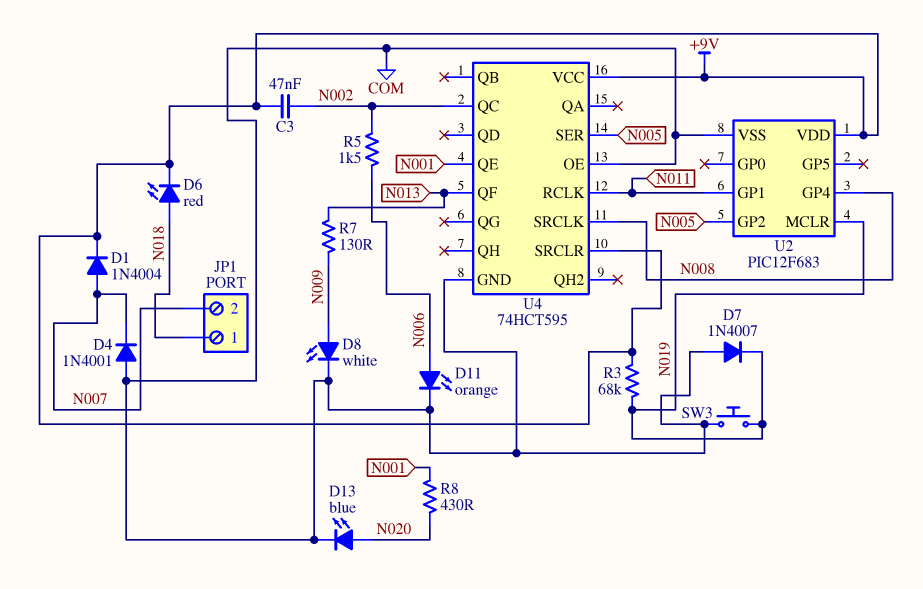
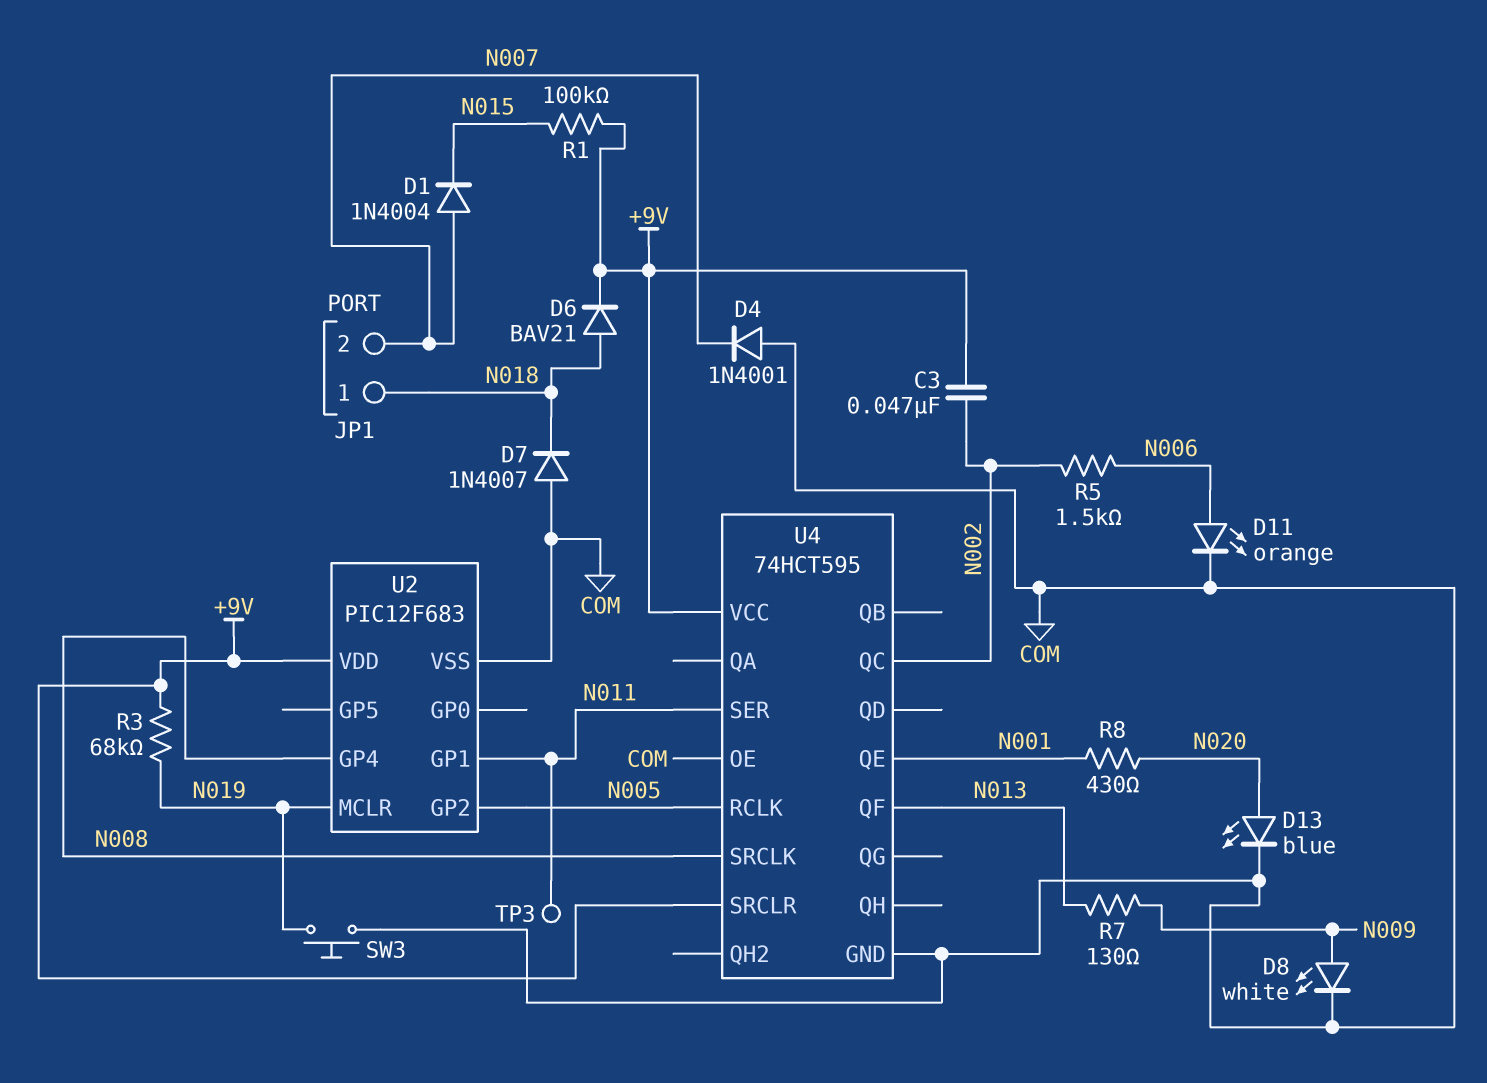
D1: diode 1N4004 (A N007, K +9V) -> diode 1N4004 (A N007, K N015)
D6: LED red (A N018, K +9V) -> diode BAV21 (A N018, K +9V)
D7: diode 1N4007 (A COM, K N019) -> diode 1N4007 (A COM, K N018)
R1: none -> 100k (+9V, N015)
TP3: none -> test point (N011)
U4 pin RCLK: N011 -> N005
U4 pin SER: N005 -> N011

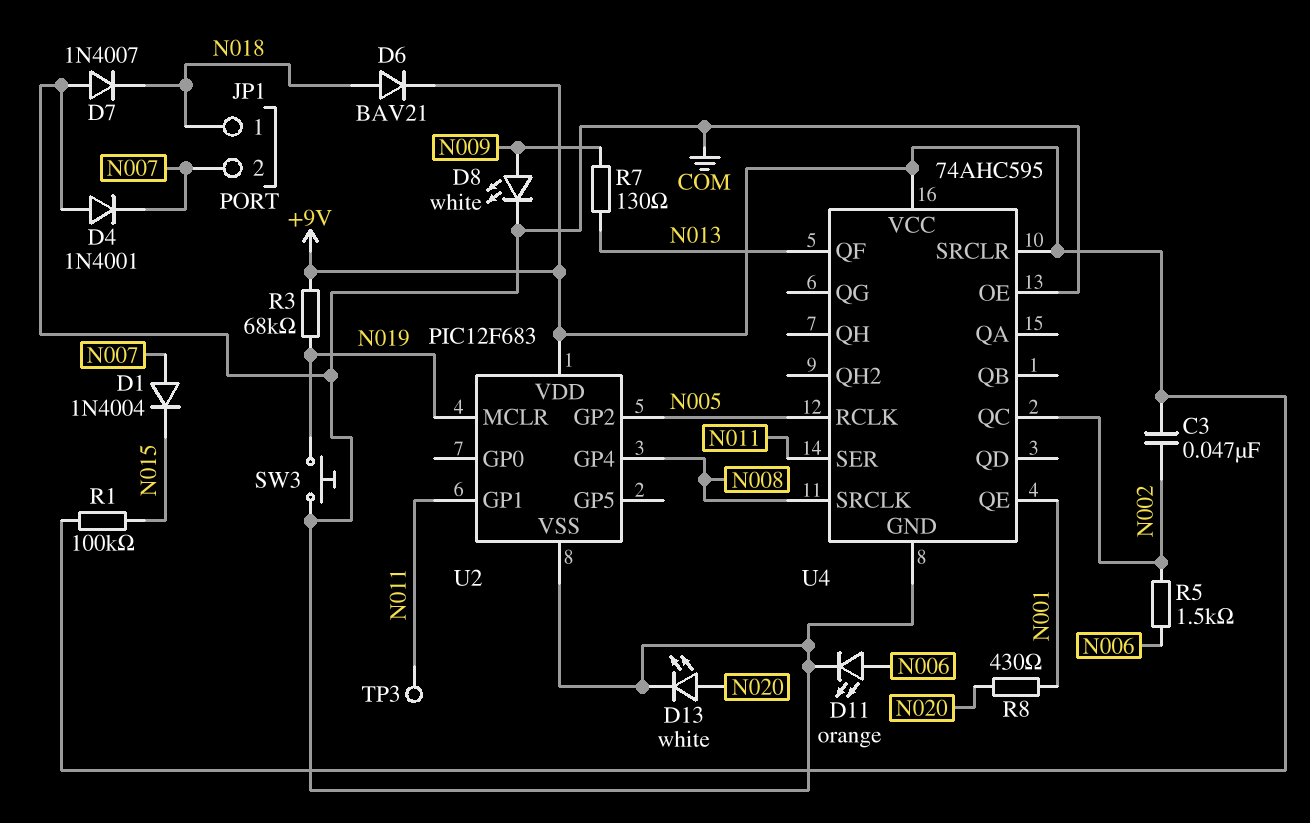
D13: LED blue (A N020, K COM) -> LED white (A N020, K COM)
U4: 74HCT595 -> 74AHC595

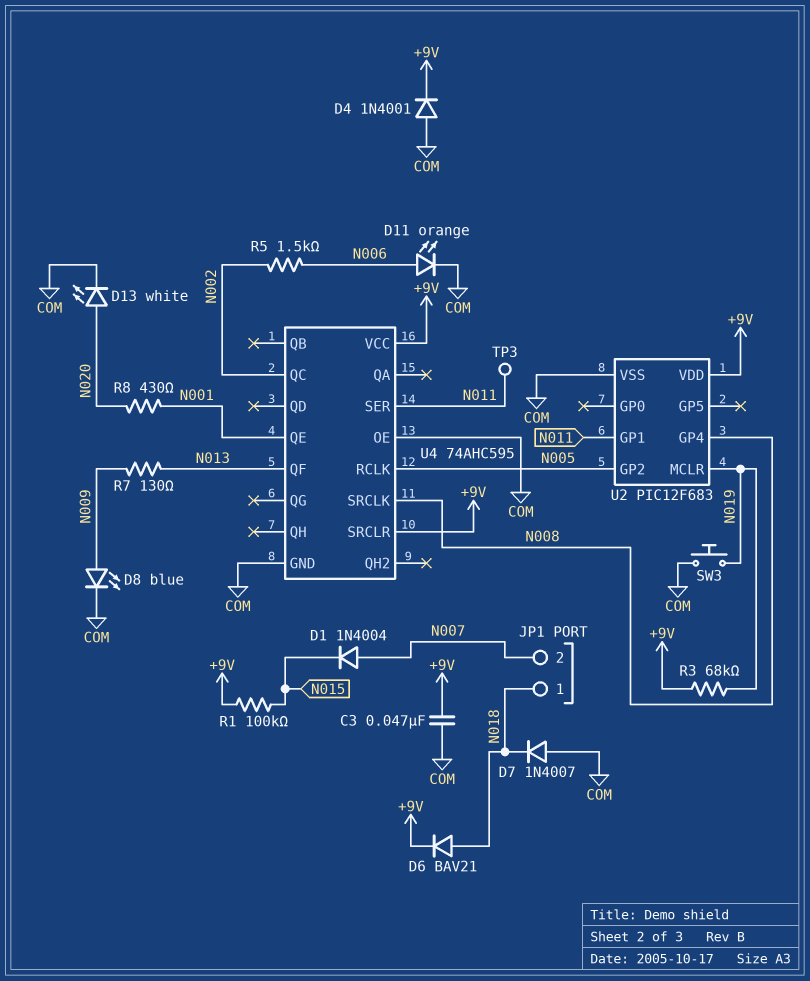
C3: 47nF (+9V, N002) -> 47nF (+9V, COM)
D4: diode 1N4001 (A COM, K N007) -> diode 1N4001 (A COM, K +9V)
D8: LED white (A N009, K COM) -> LED blue (A N009, K COM)

